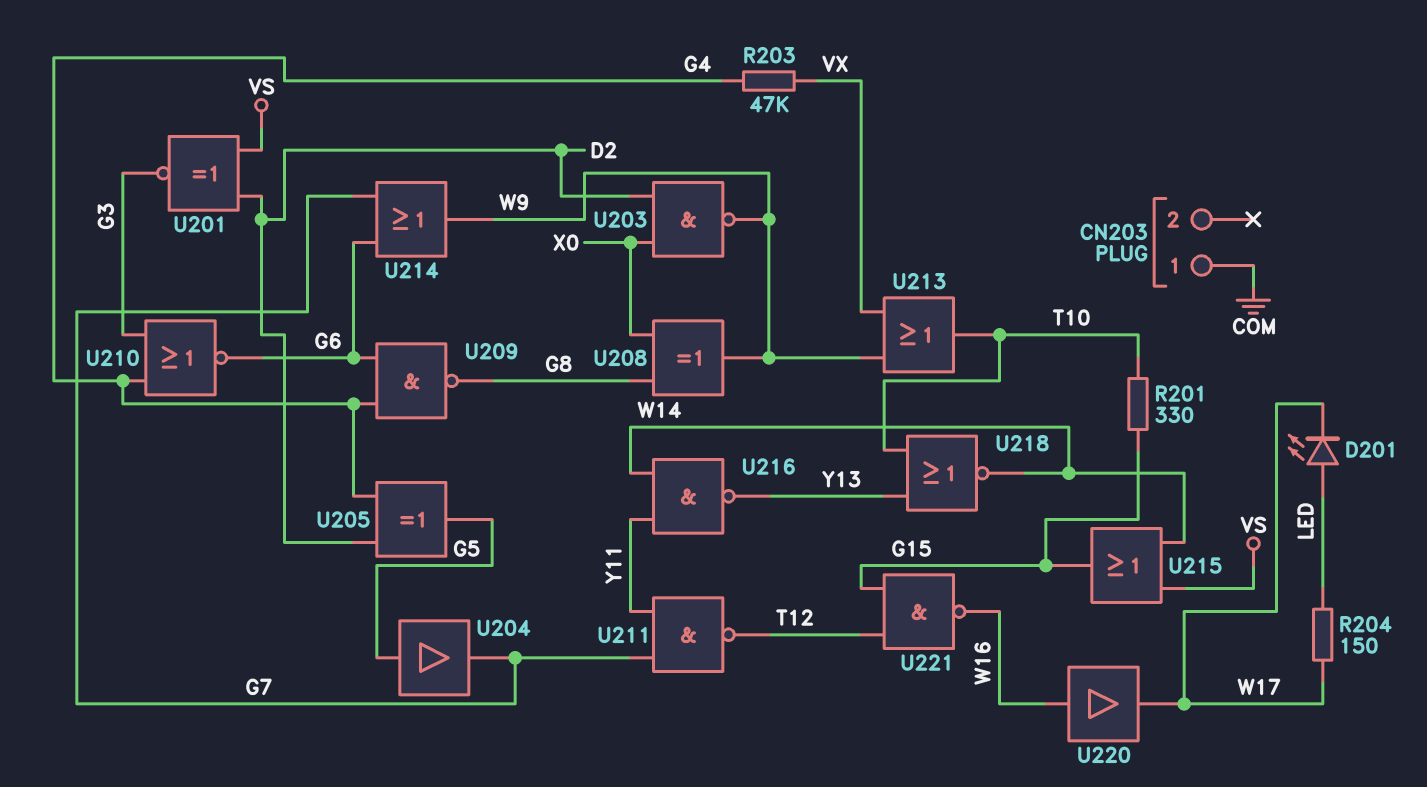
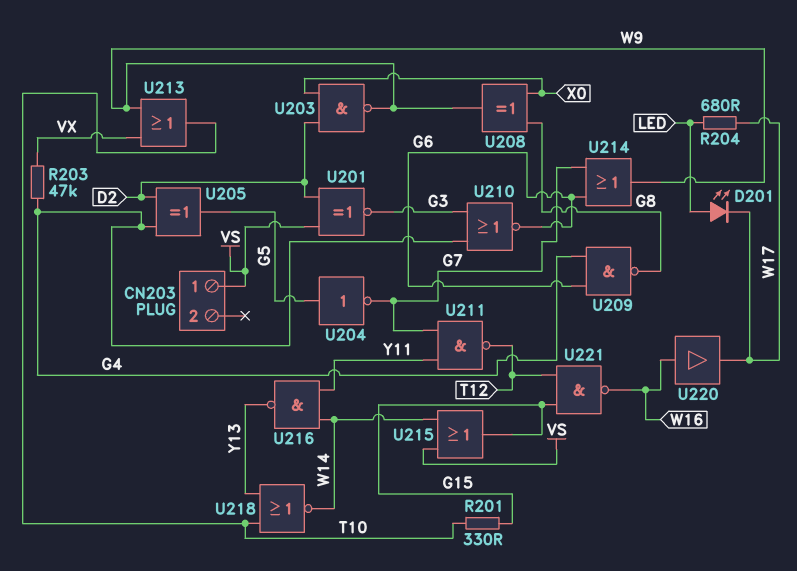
CN203 pin 1: COM -> VS
R204: 150 (LED, W17) -> 680 (LED, W17)
U204: buffer (in G5, out G7) -> NOT (in G5, out G7)

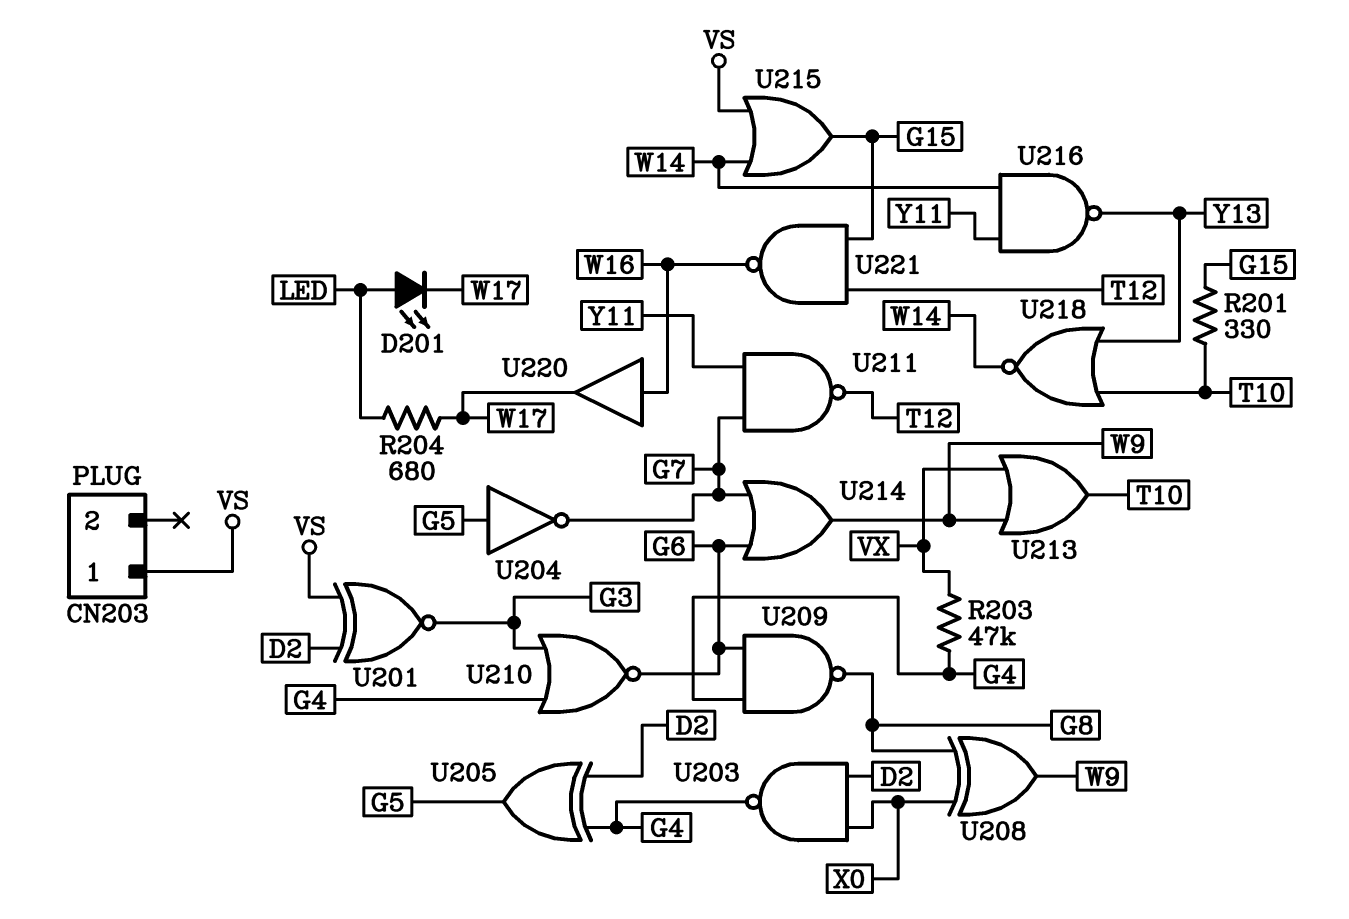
U203: NAND (in D2, in X0, out W9) -> NAND (in D2, in X0, out G4)

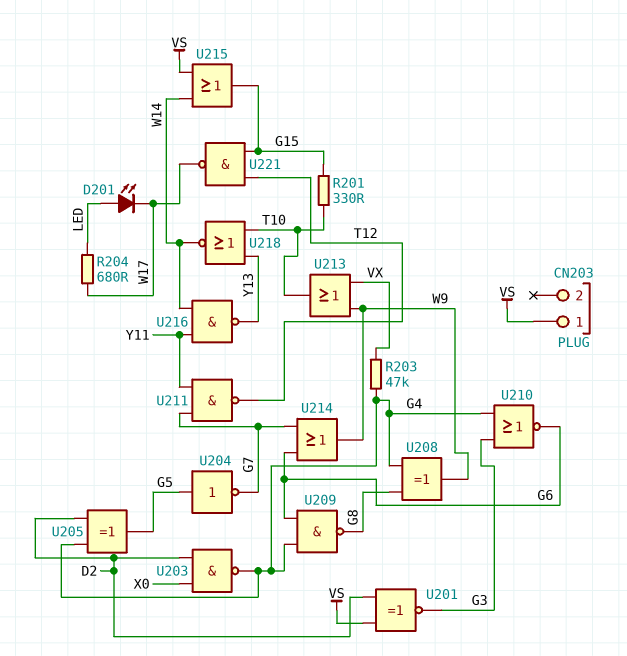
U208: XOR (in G8, in X0, out W9) -> XOR (in G4, in G8, out W9)
U220: buffer (in W16, out W17) -> none
U221: NAND (in G15, in T12, out W16) -> NAND (in G15, in T12, out W17)

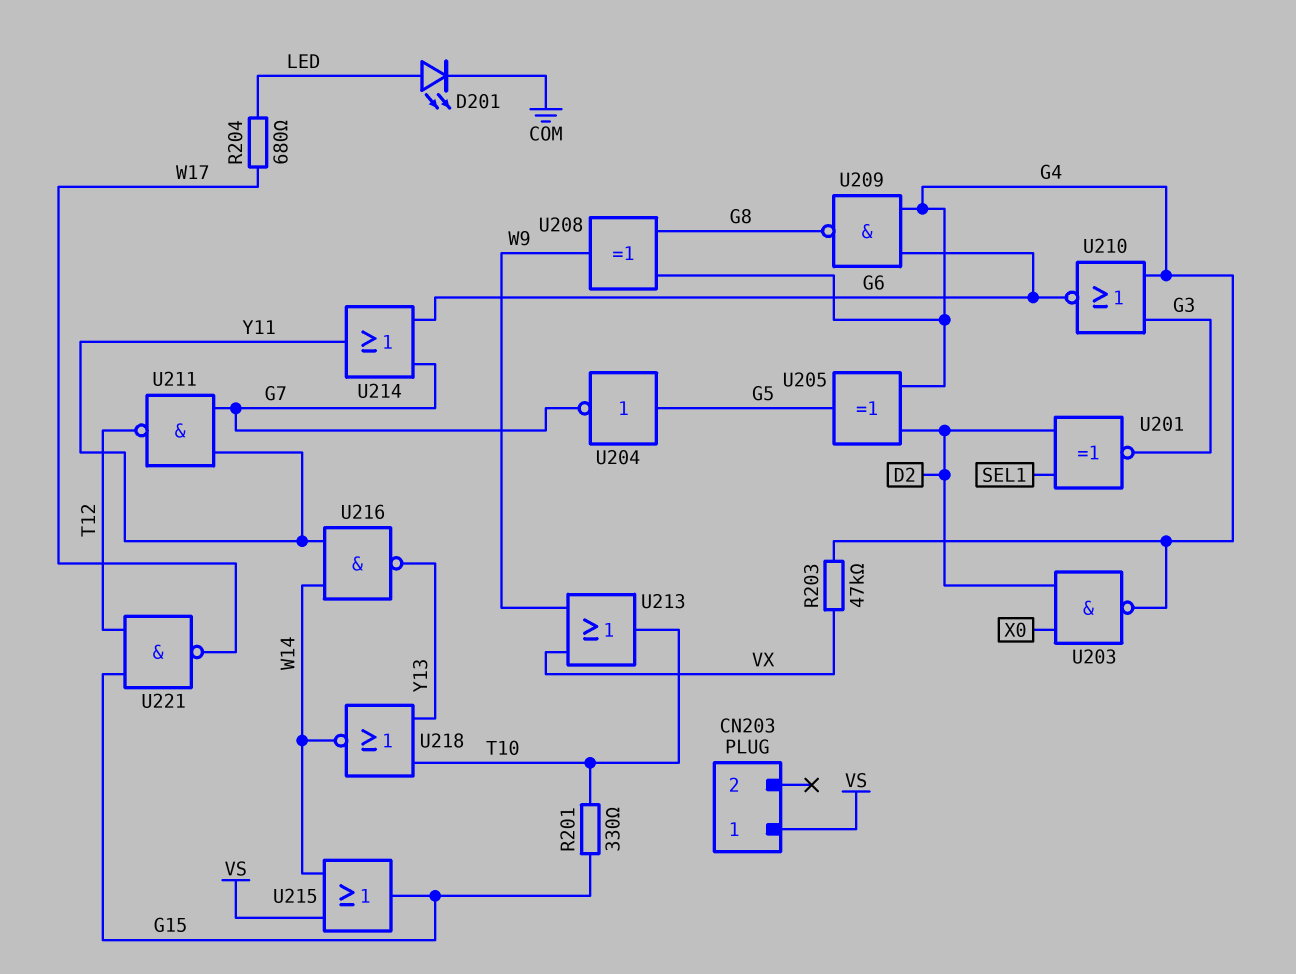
D201: LED (A LED, K W17) -> LED (A LED, K COM)
U201: XNOR (in D2, in VS, out G3) -> XNOR (in D2, in SEL1, out G3)
U214: OR (in G6, in G7, out W9) -> OR (in G6, in G7, out Y11)

